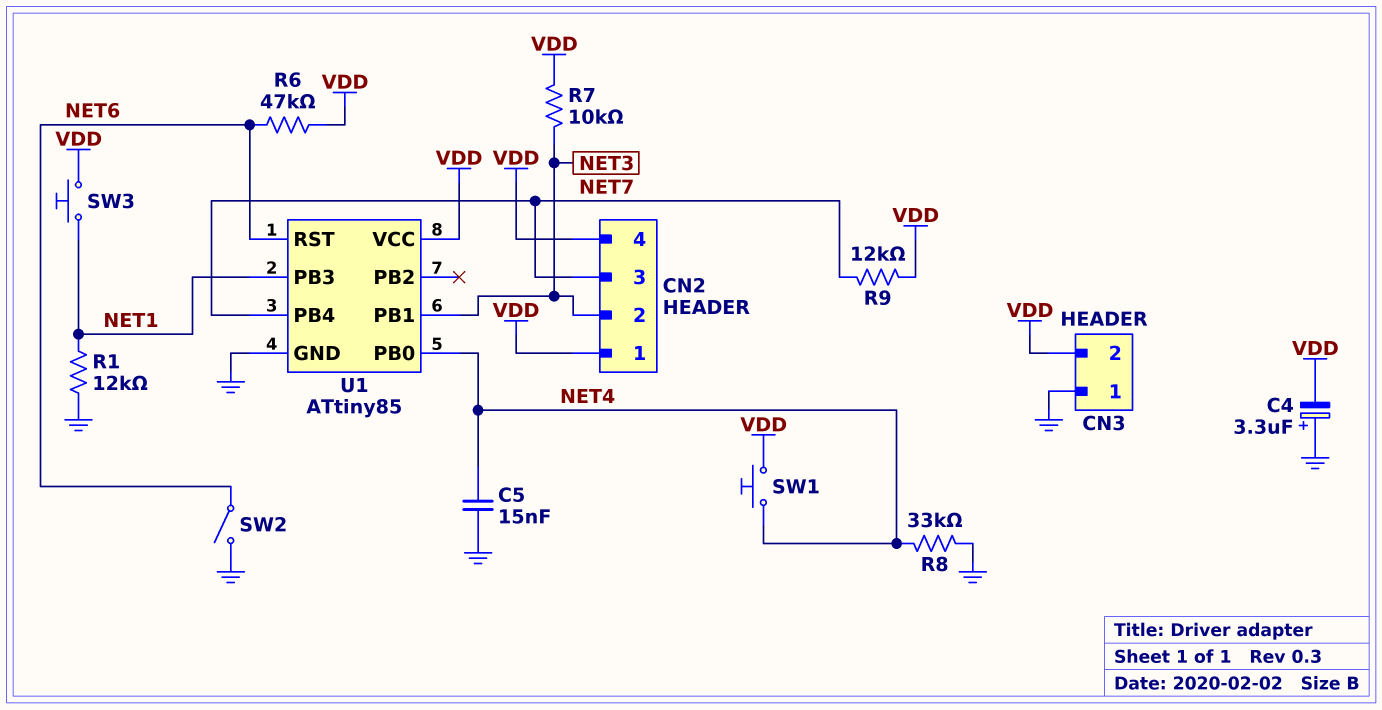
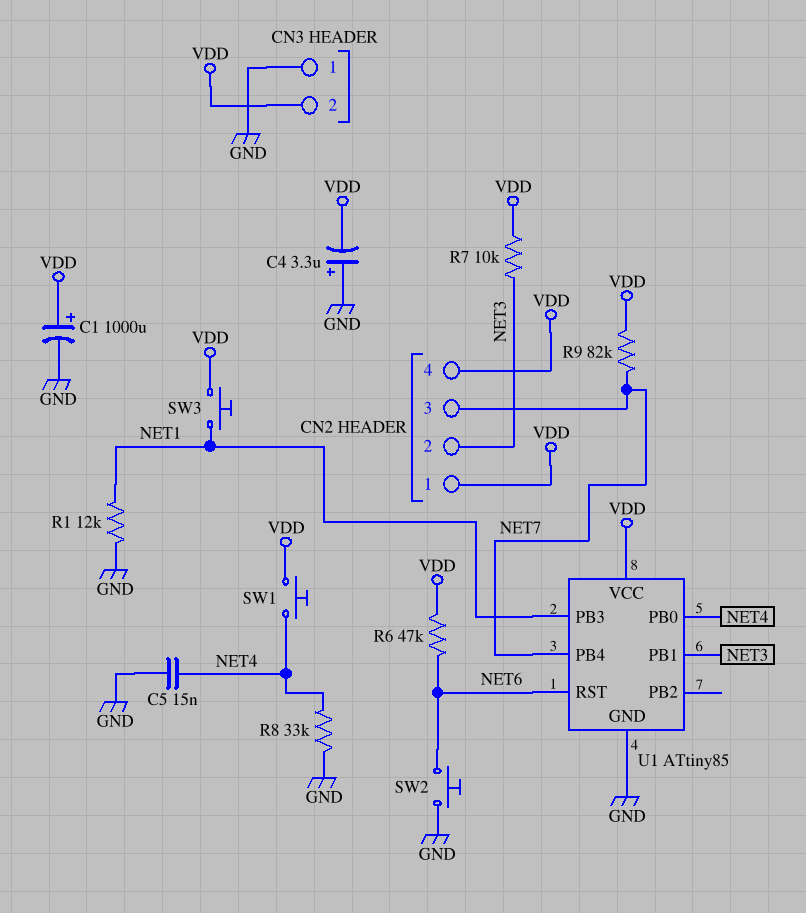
C1: none -> 1000uF (plus VDD, minus GND)
R9: 12k (NET7, VDD) -> 82k (NET7, VDD)
SW2: switch (GND, NET6) -> button (GND, NET6)

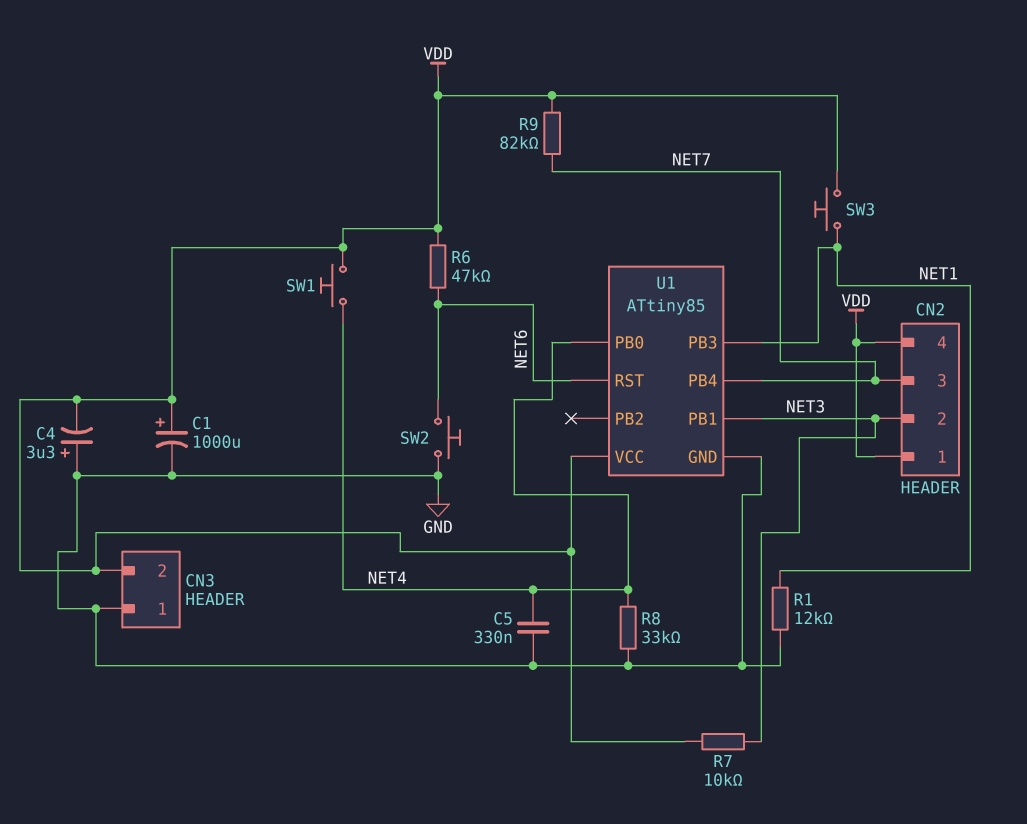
C5: 15nF (GND, NET4) -> 330nF (GND, NET4)

